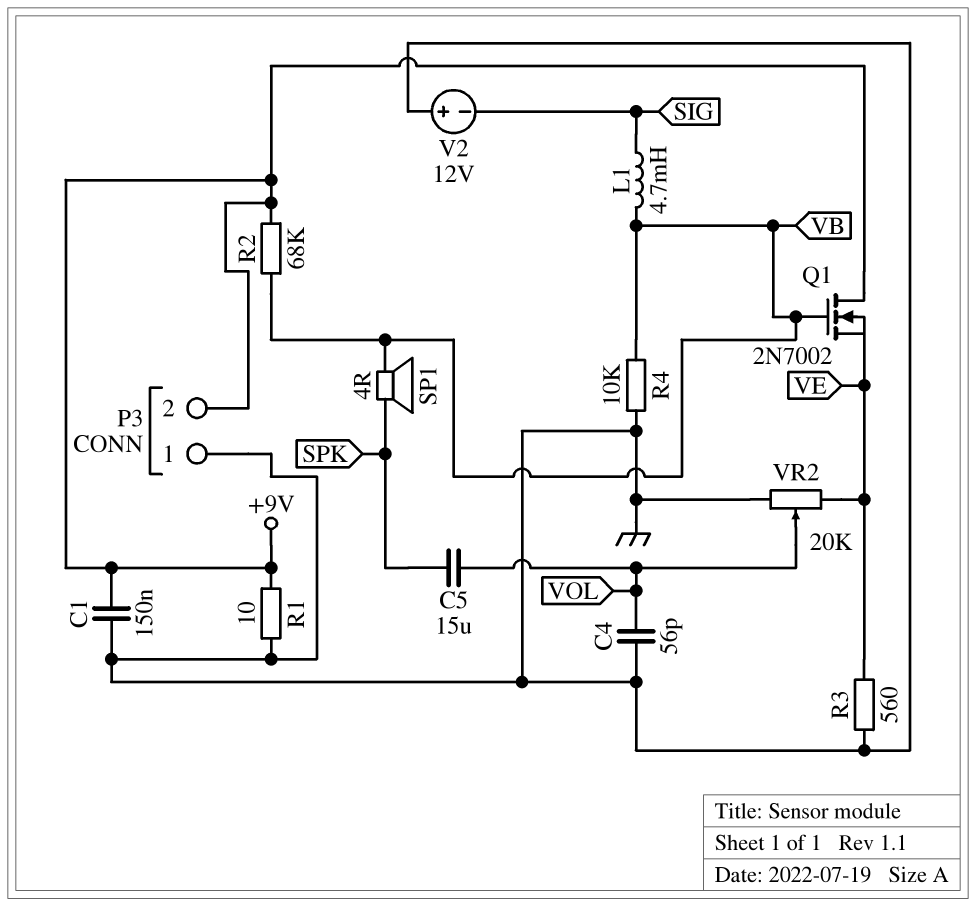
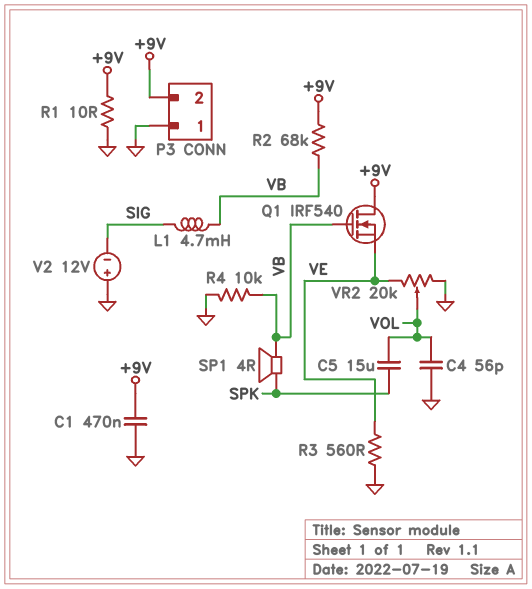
C1: 150nF (+9V, GND) -> 470nF (+9V, GND)
Q1: NMOS 2N7002 (G VB, D +9V, S VE) -> NMOS IRF540 (G VB, D +9V, S VE)

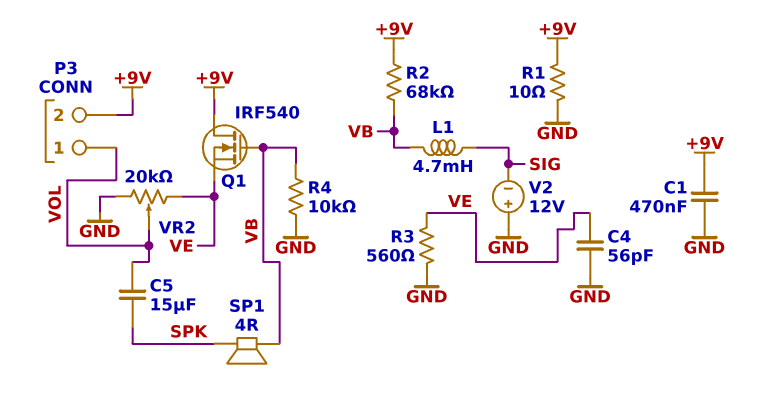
C4: 56pF (GND, VOL) -> 56pF (GND, VE)
P3 pin 1: GND -> VOL

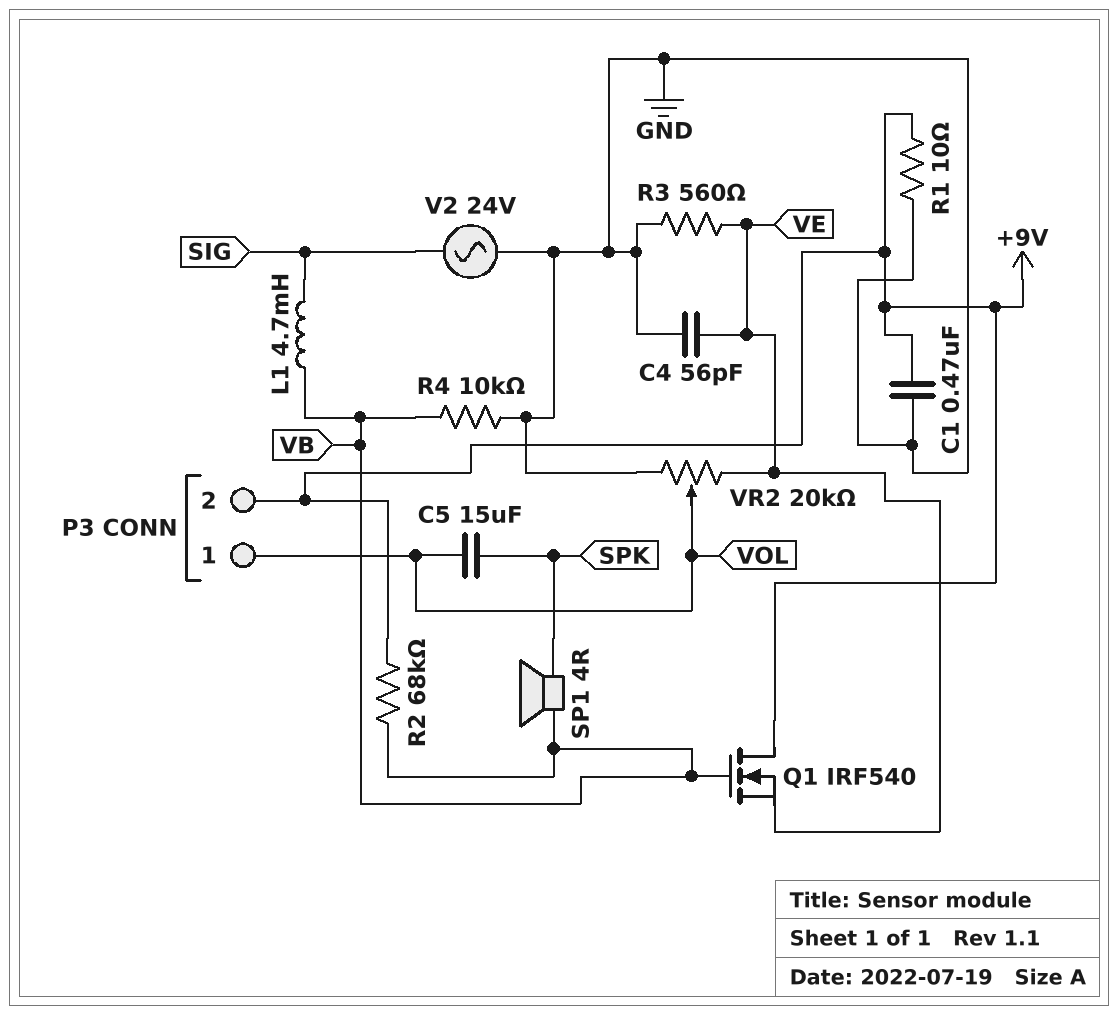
V2: 12V (plus GND, minus SIG) -> AC 24V (GND, SIG)

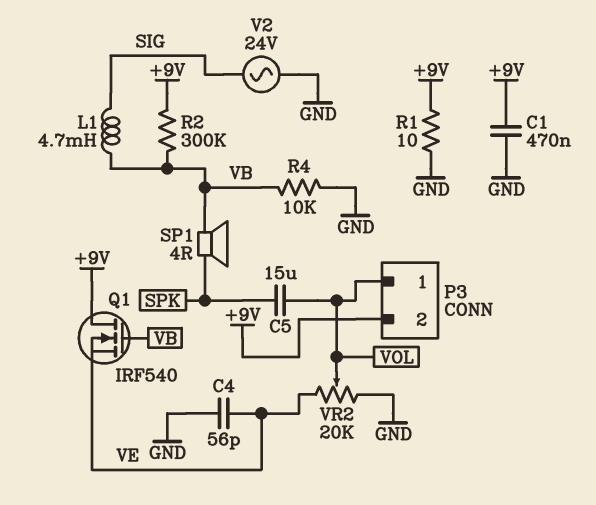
R2: 68k (+9V, VB) -> 300k (+9V, VB)
R3: 560 (GND, VE) -> none

